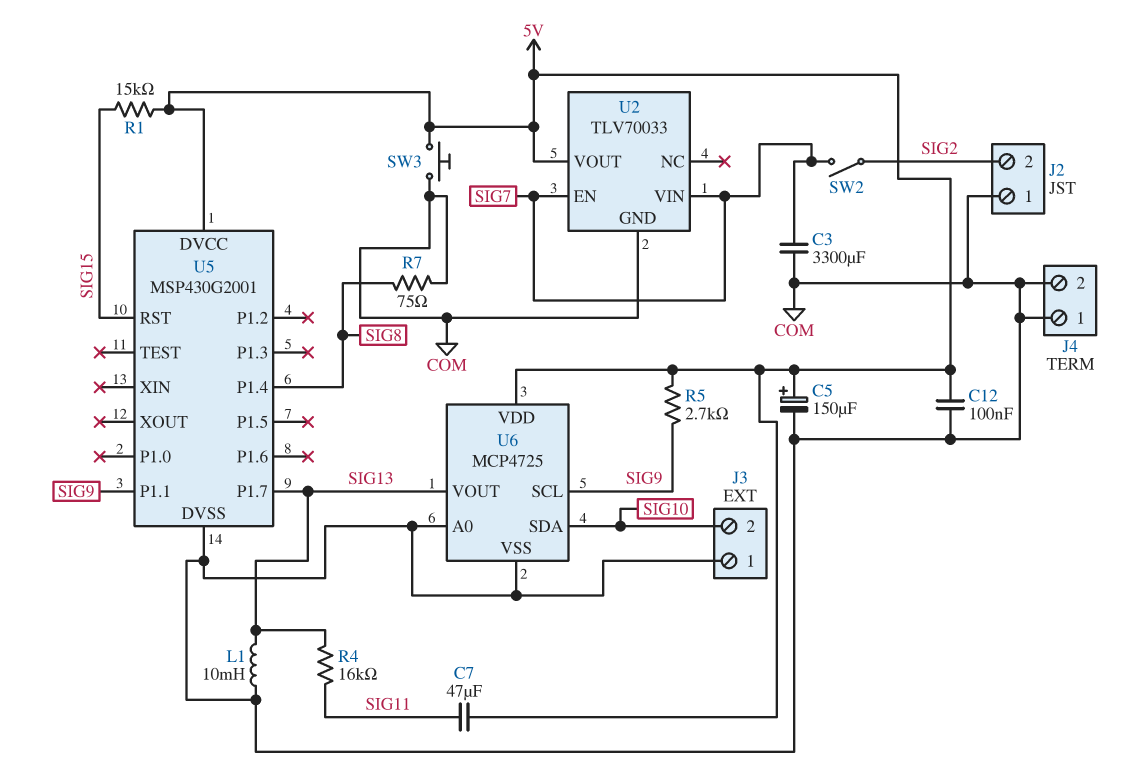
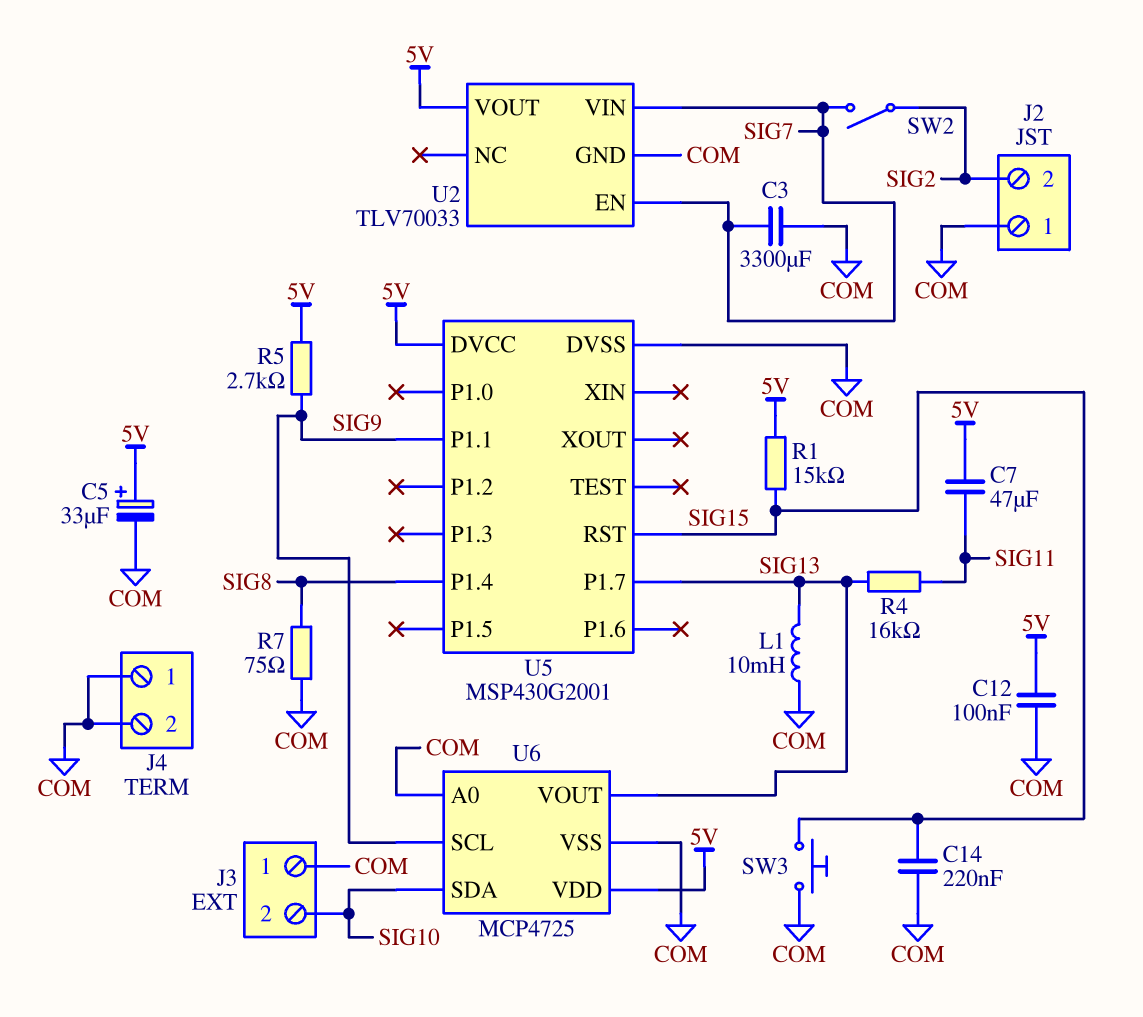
C5: 150uF (plus 5V, minus COM) -> 33uF (plus 5V, minus COM)
C14: none -> 220nF (COM, SIG15)
SW3: button (5V, COM) -> button (COM, SIG15)

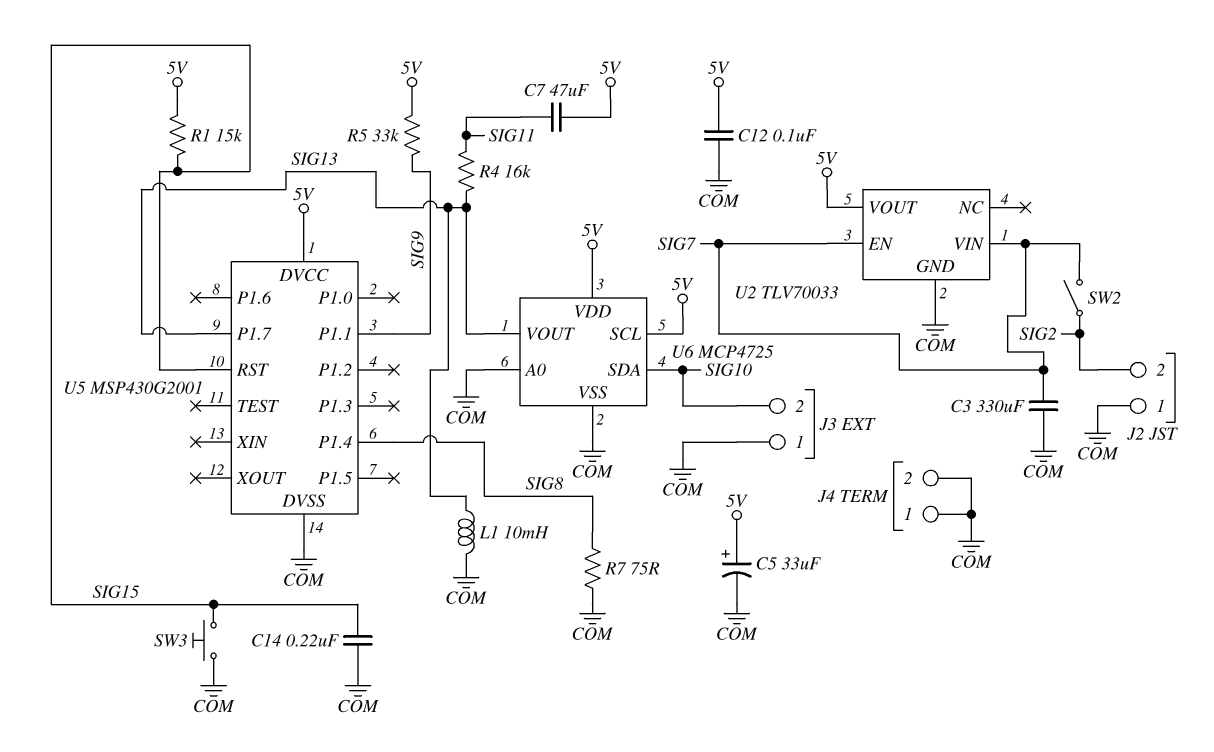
C3: 3300uF (COM, SIG7) -> 330uF (COM, SIG7)
R5: 2.7k (5V, SIG9) -> 33k (5V, SIG9)
U6 pin SCL: SIG9 -> 5V

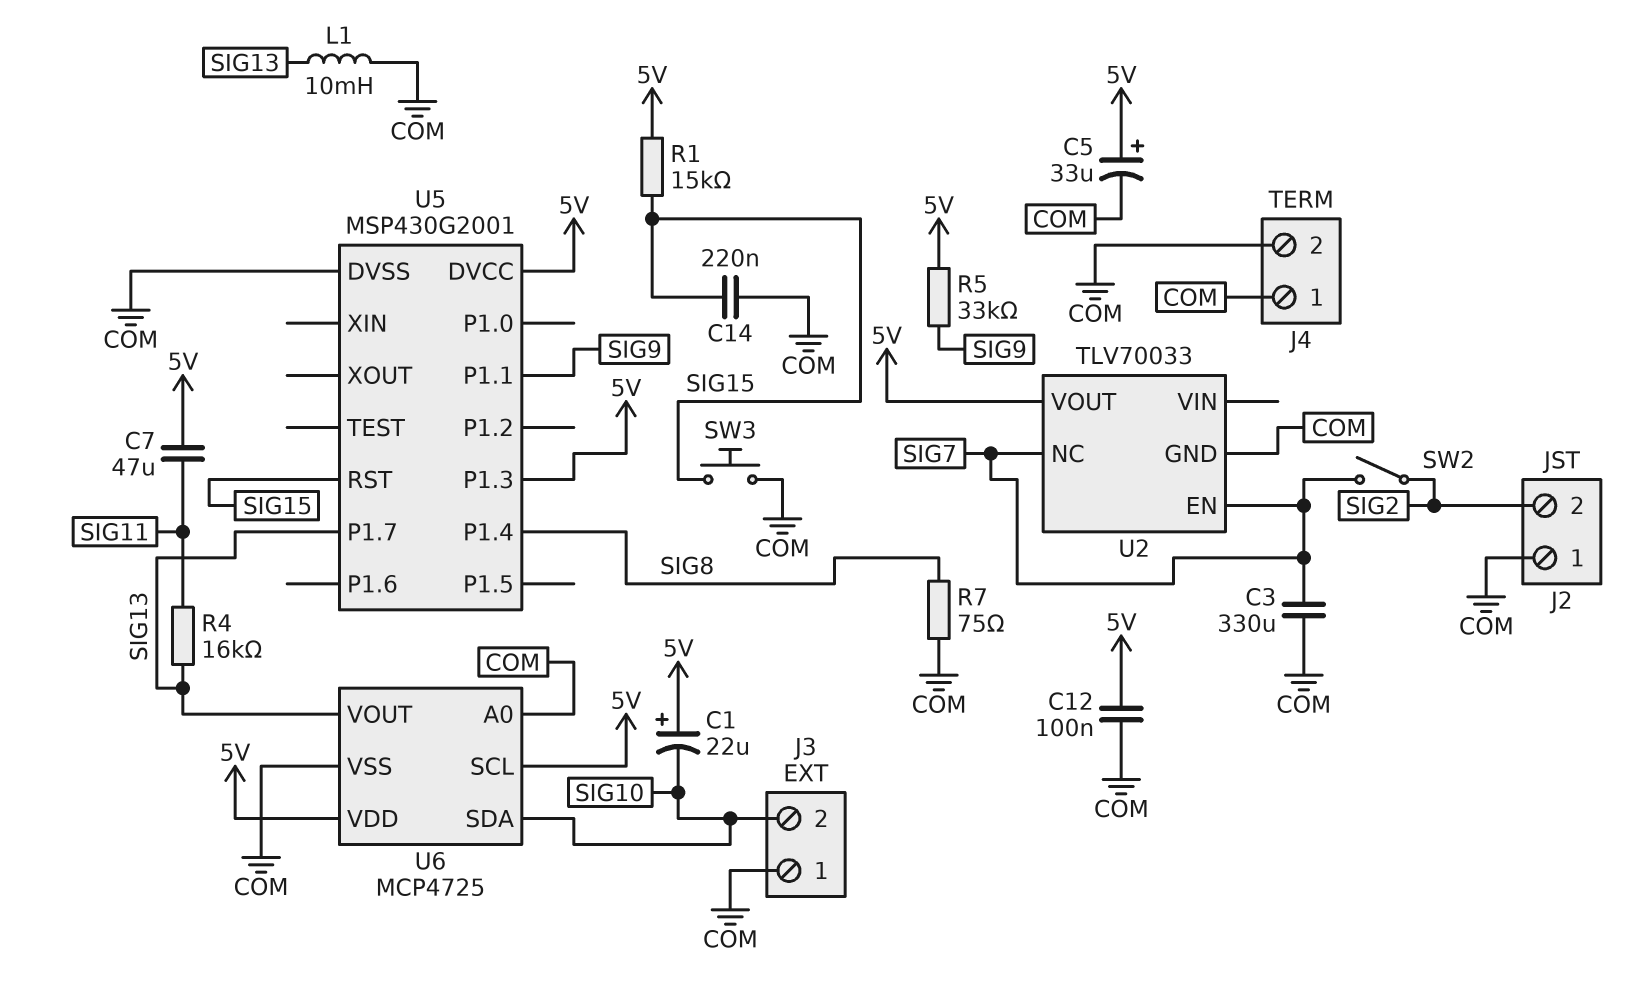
C1: none -> 22uF (plus 5V, minus SIG10)
U2 pin NC: none -> SIG7
U2 pin VIN: SIG7 -> none
U5 pin P1.3: none -> 5V

